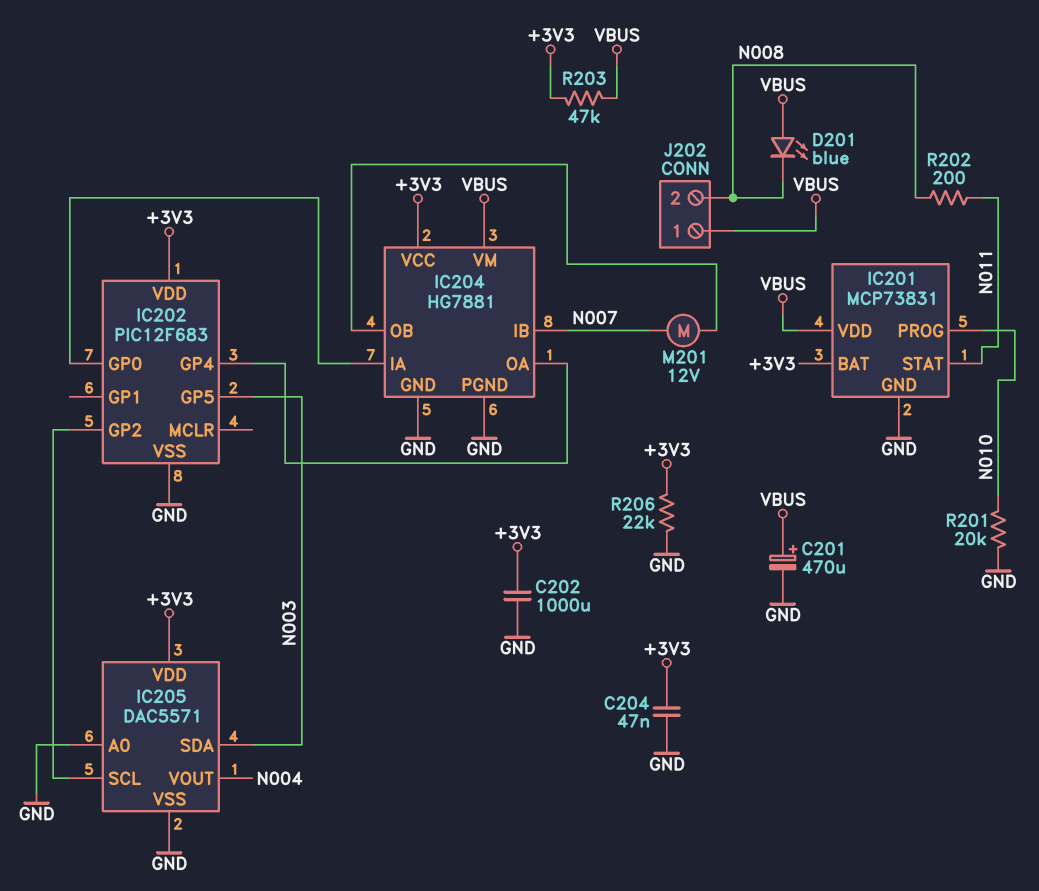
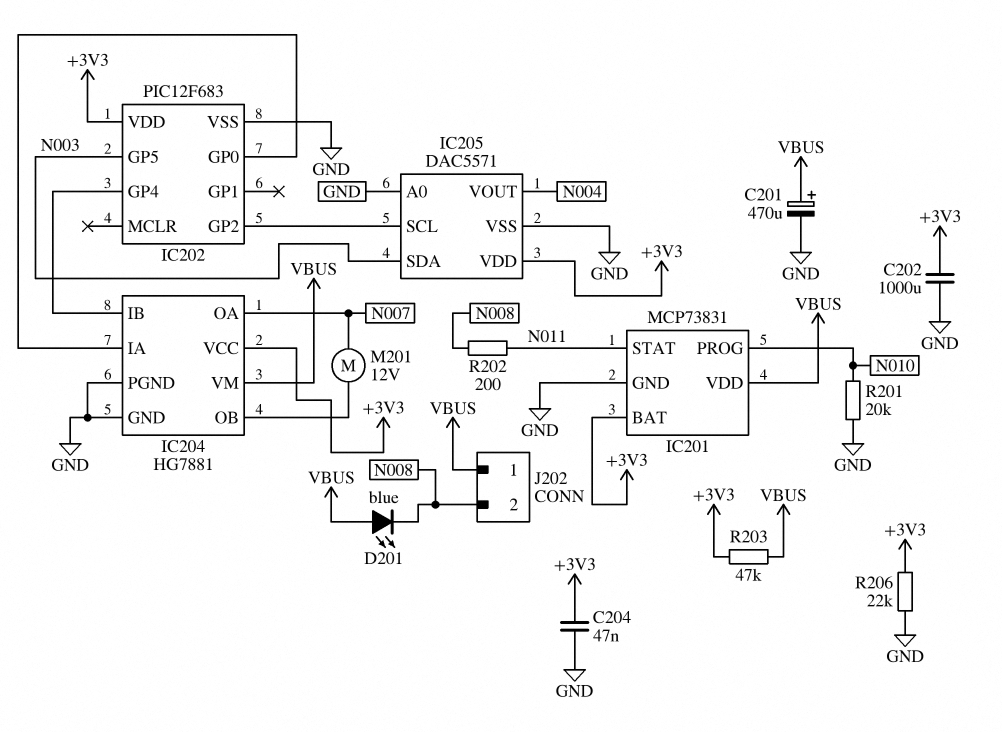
IC204 pin IB: N007 -> IC202/GP4
IC204 pin OA: IC202/GP4 -> N007

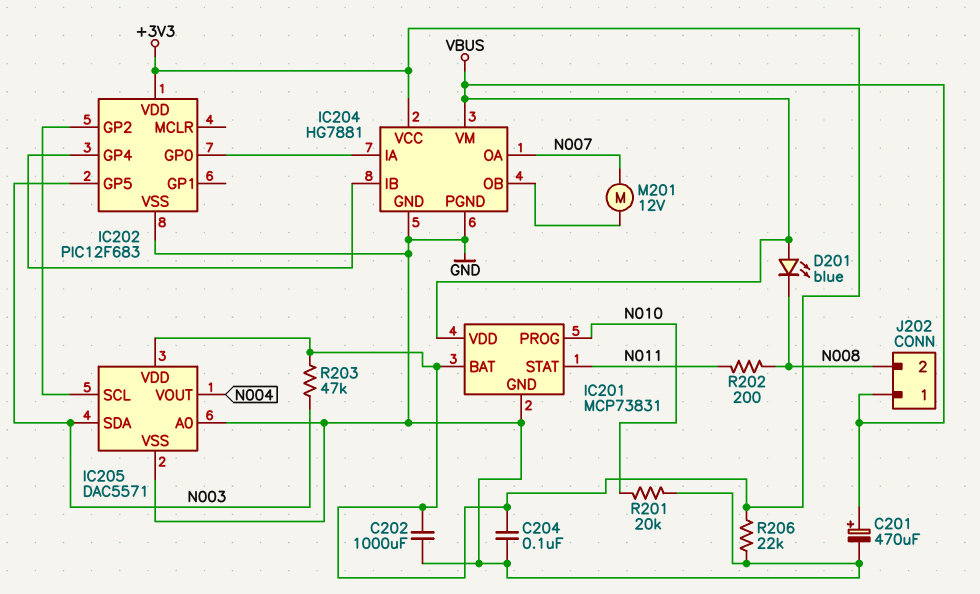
C204: 47nF (+3V3, GND) -> 100nF (+3V3, GND)
R203: 47k (+3V3, VBUS) -> 47k (+3V3, N003)

